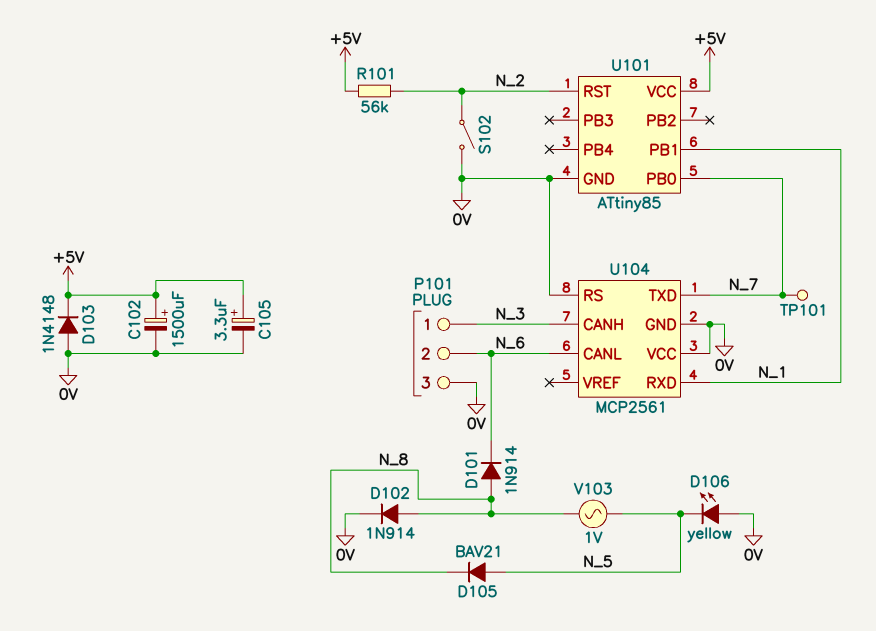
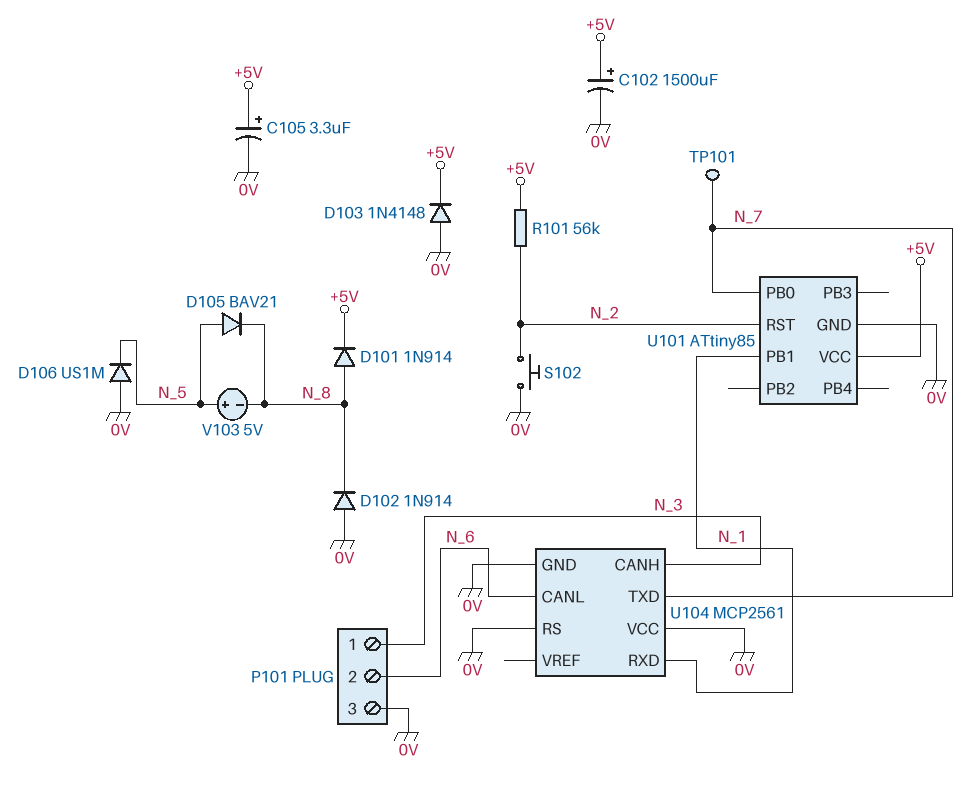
D101: diode 1N914 (A N_8, K N_6) -> diode 1N914 (A N_8, K +5V)
D102: diode 1N914 (A N_8, K 0V) -> diode 1N914 (A 0V, K N_8)
D106: LED yellow (A 0V, K N_5) -> diode US1M (A 0V, K N_5)
S102: switch (0V, N_2) -> button (0V, N_2)
V103: AC 1V (N_5, N_8) -> 5V (plus N_5, minus N_8)

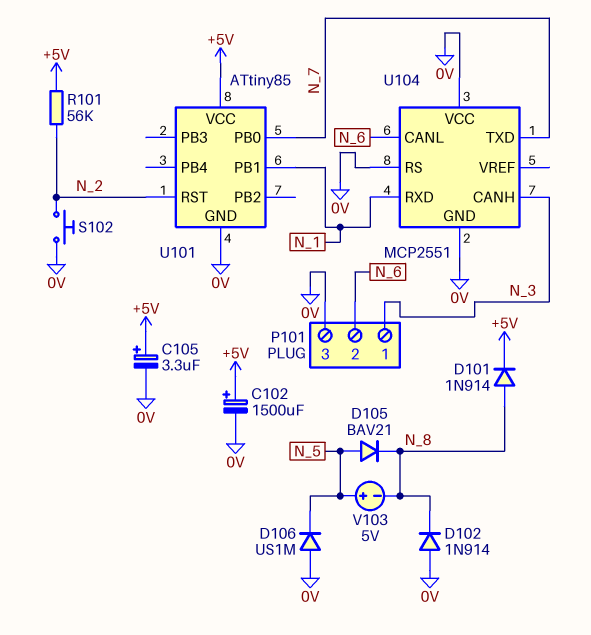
D103: diode 1N4148 (A 0V, K +5V) -> none
TP101: test point (N_7) -> none
U104: MCP2561 -> MCP2551

